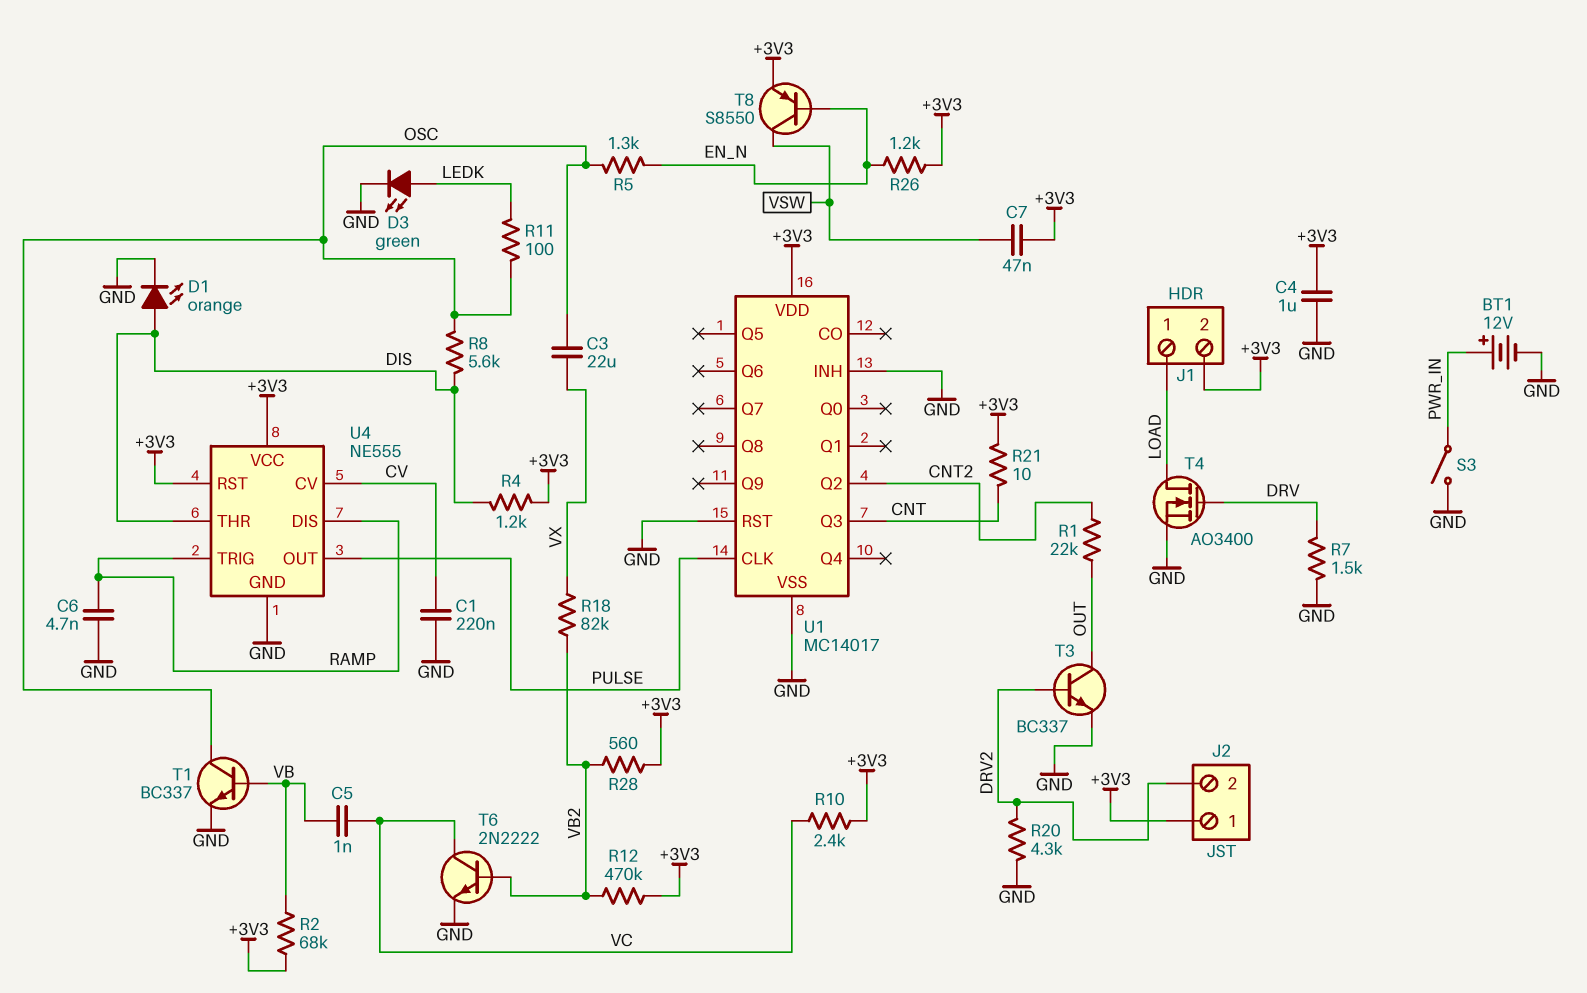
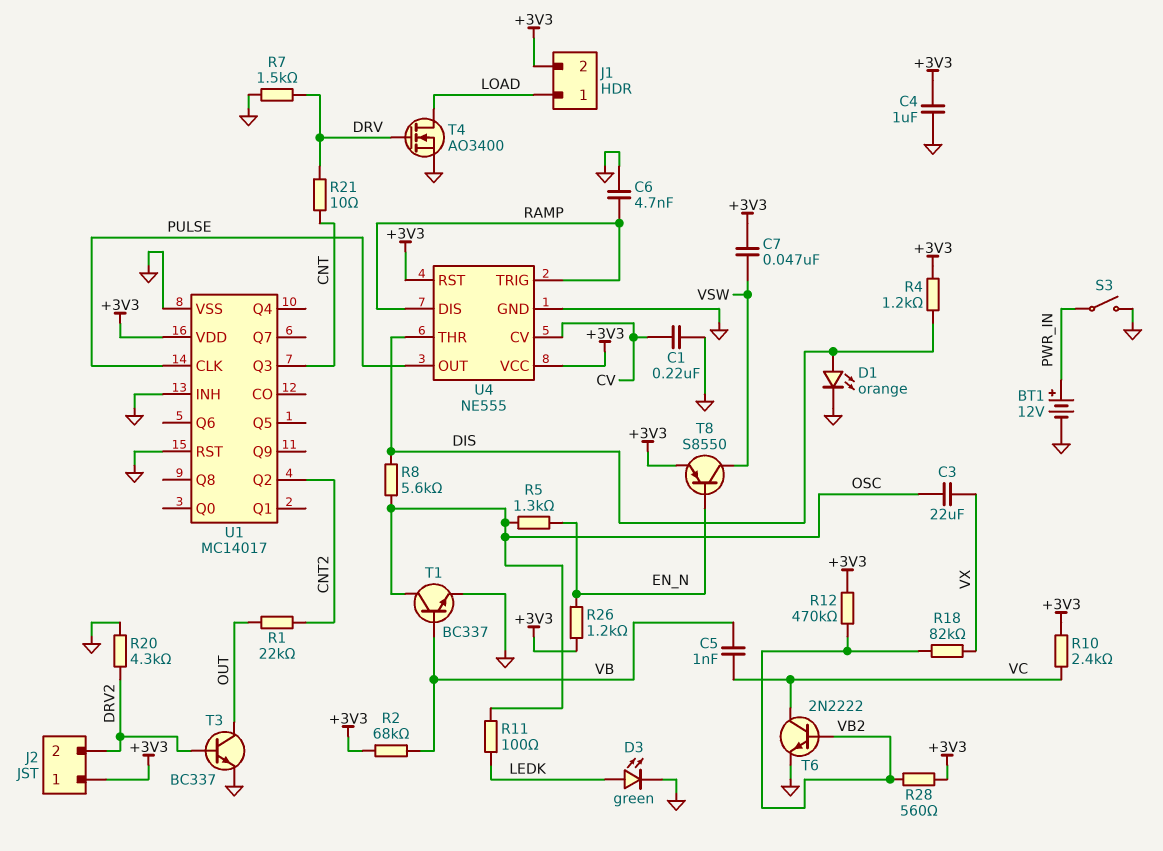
R21: 10 (+3V3, CNT) -> 10 (CNT, DRV)

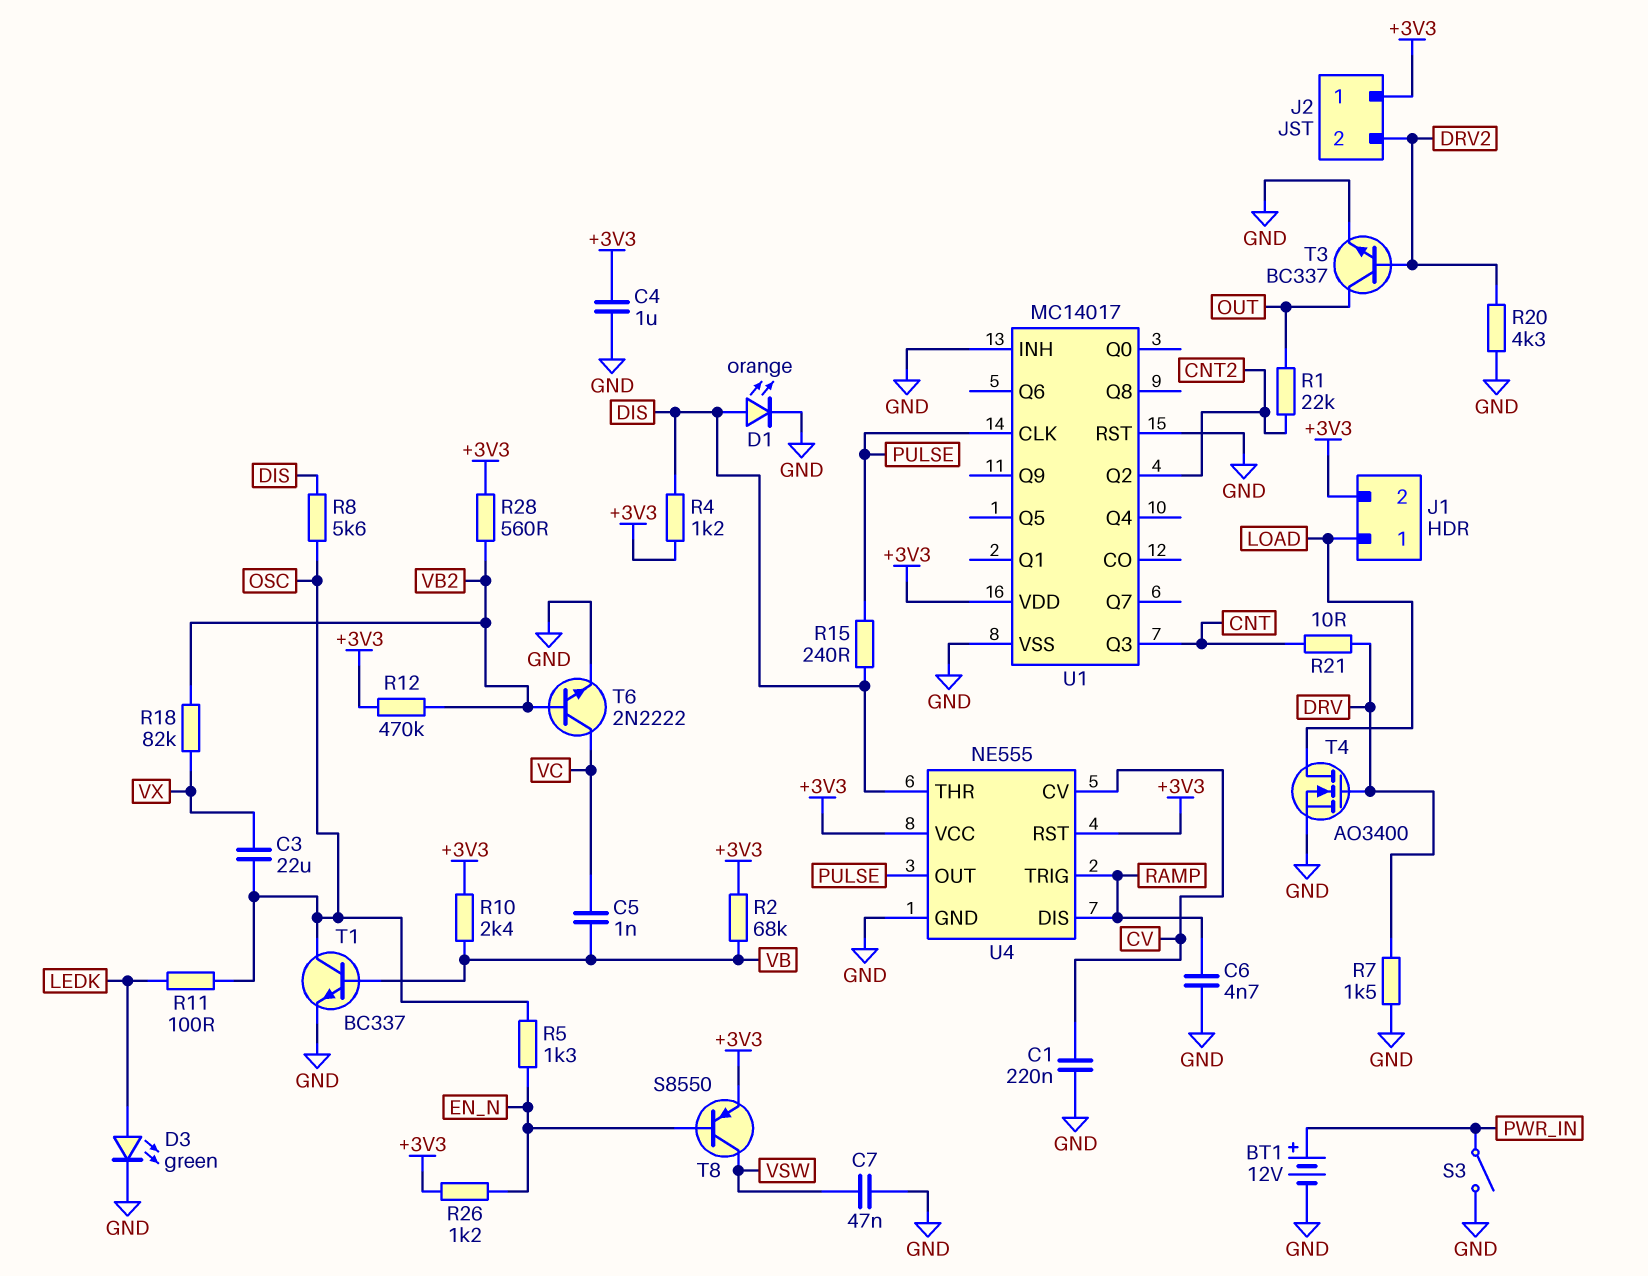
C7: 47nF (+3V3, VSW) -> 47nF (GND, VSW)
R10: 2.4k (+3V3, VC) -> 2.4k (+3V3, VB)
R15: none -> 240 (DIS, PULSE)

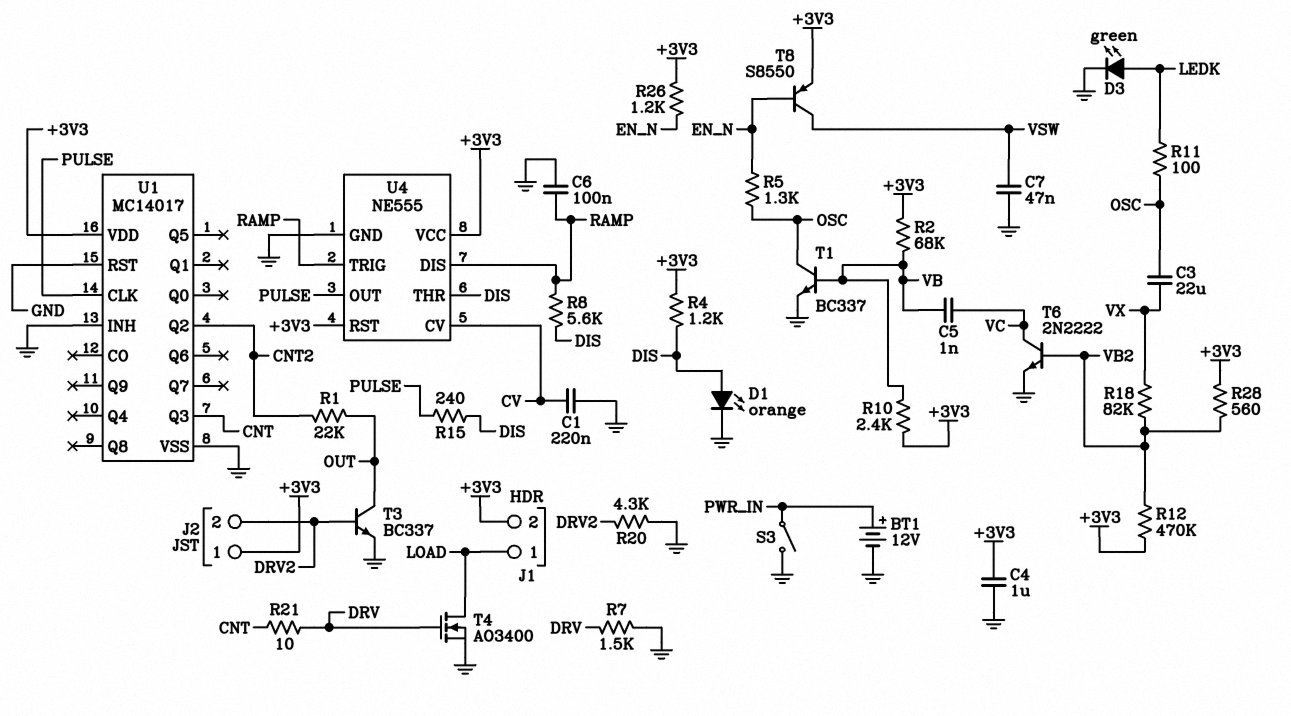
C6: 4.7nF (GND, RAMP) -> 100nF (GND, RAMP)
R8: 5.6k (DIS, OSC) -> 5.6k (DIS, RAMP)

